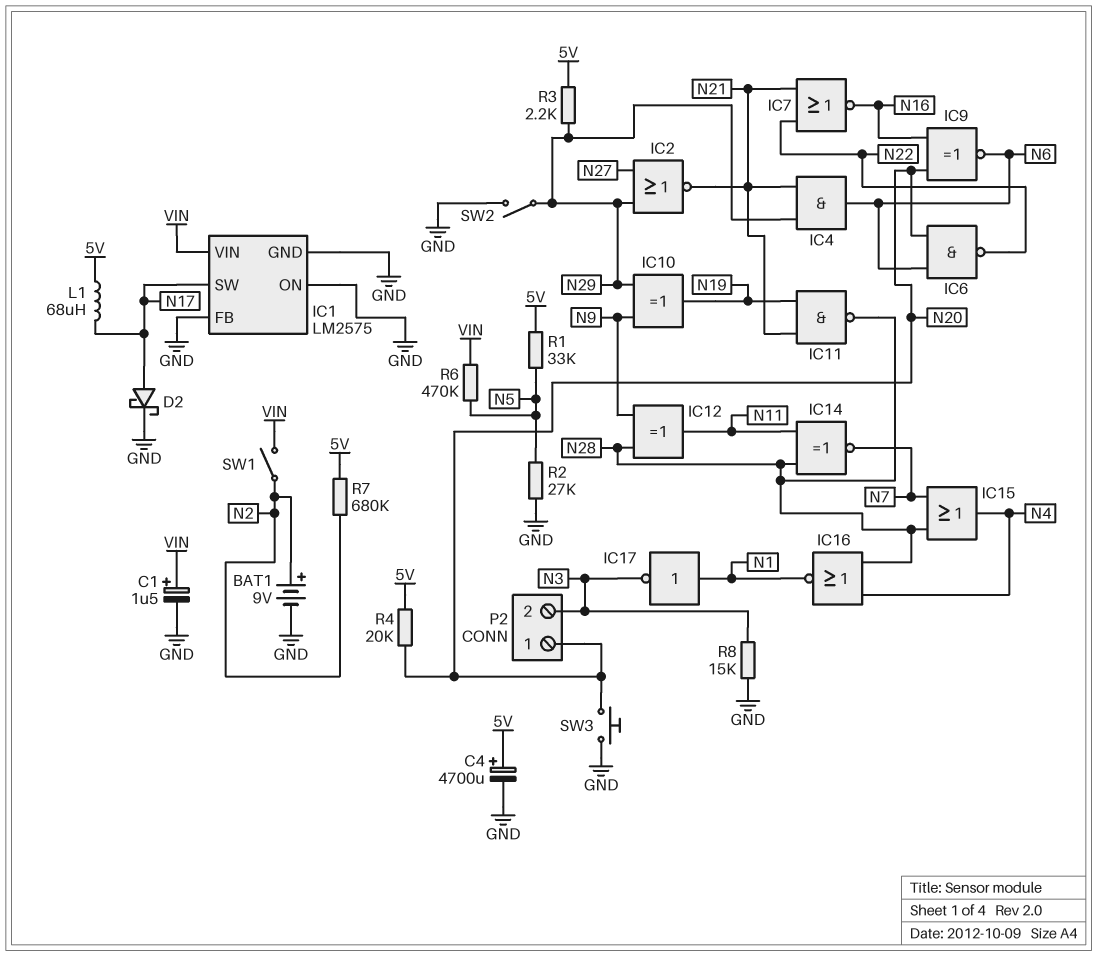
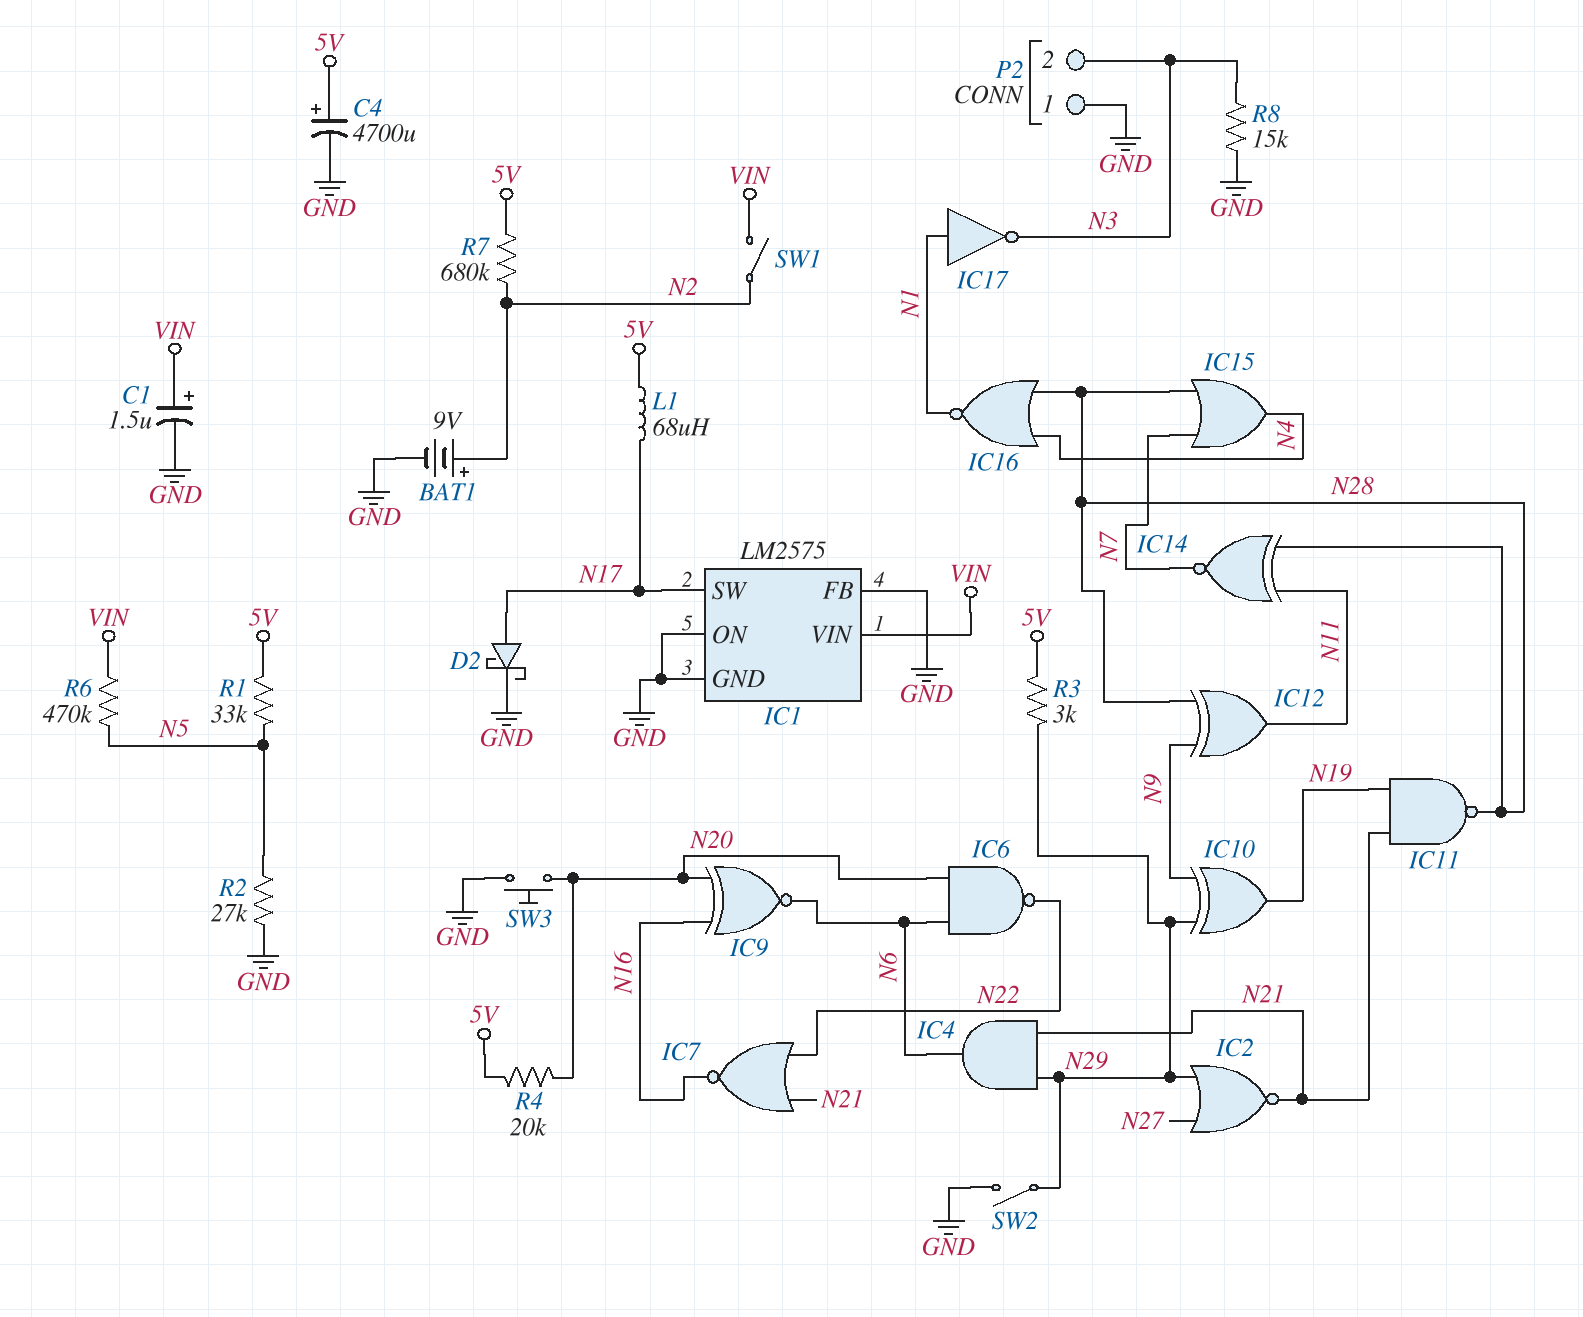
P2 pin 1: N20 -> GND
R3: 2.2k (5V, N29) -> 3k (5V, N29)

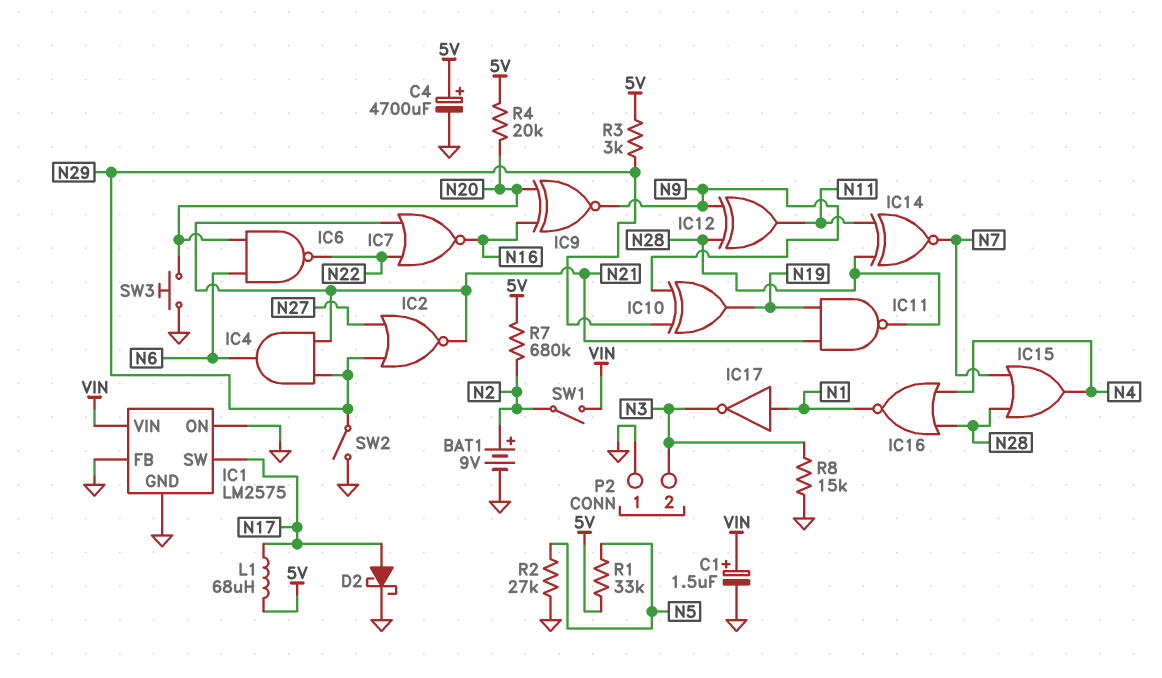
IC9: XNOR (in N16, in N20, out N6) -> XNOR (in N16, in N20, out N9)
R6: 470k (N5, VIN) -> none

